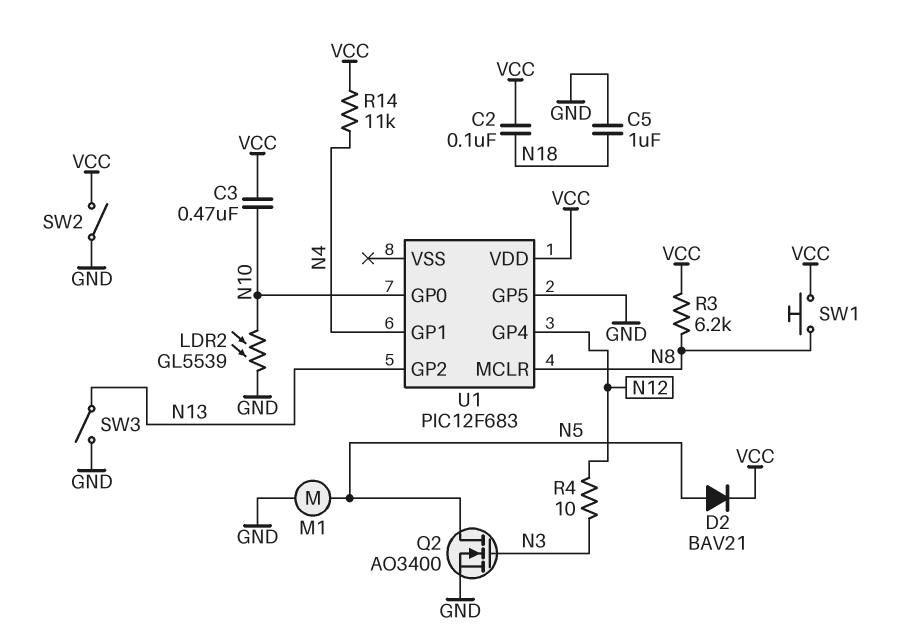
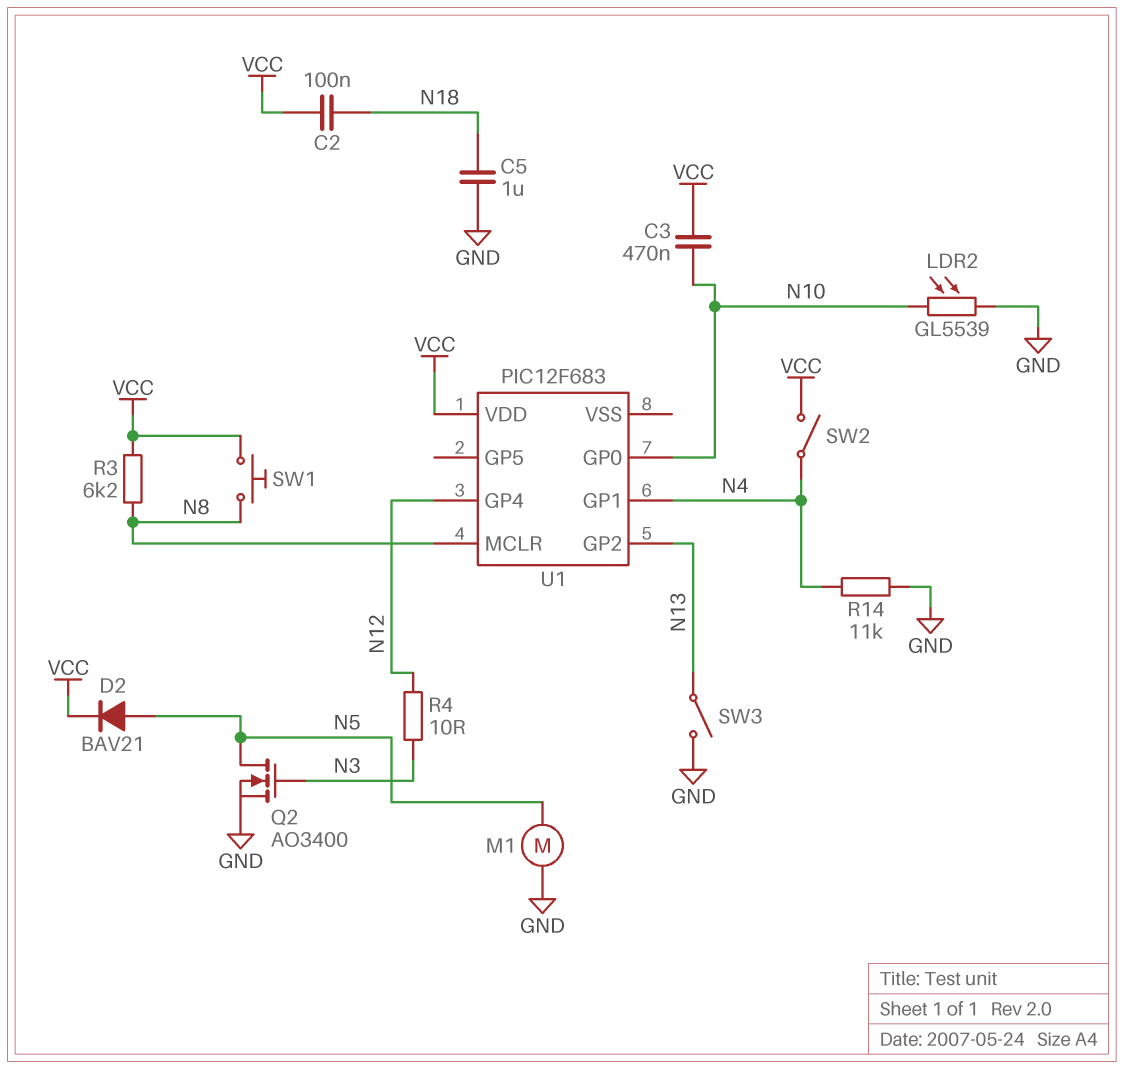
R14: 11k (N4, VCC) -> 11k (GND, N4)
SW2: switch (GND, VCC) -> switch (N4, VCC)
U1 pin GP5: GND -> none

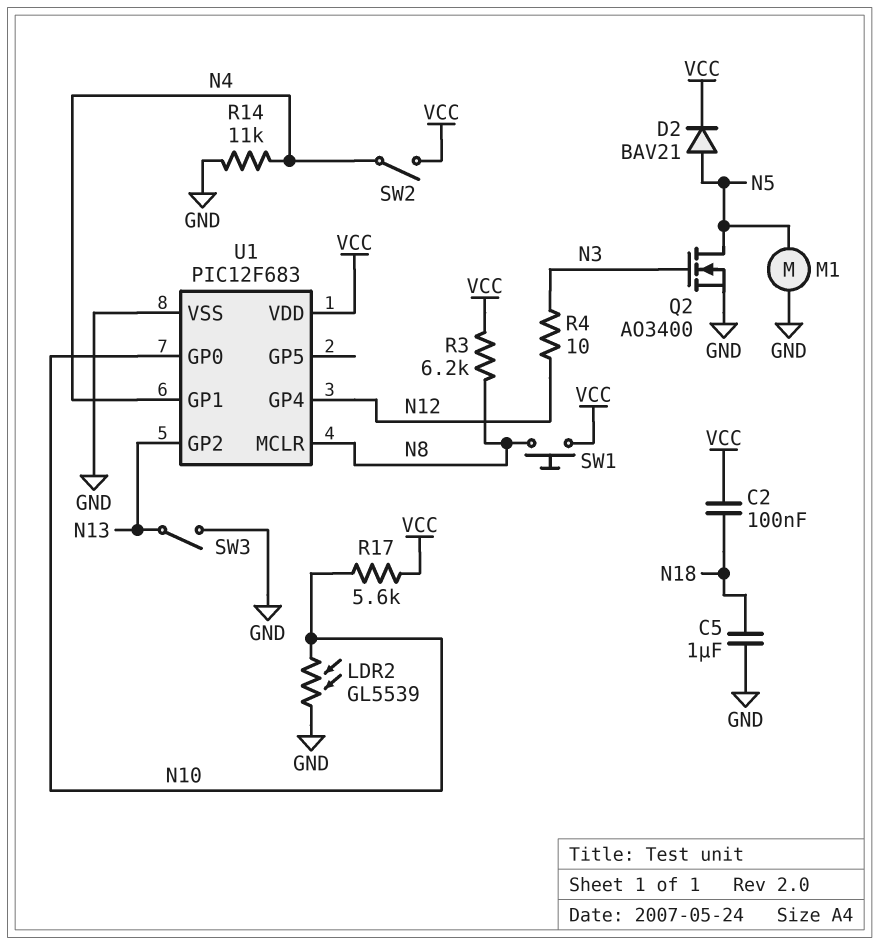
C3: 470nF (N10, VCC) -> none
R17: none -> 5.6k (N10, VCC)
U1 pin VSS: none -> GND

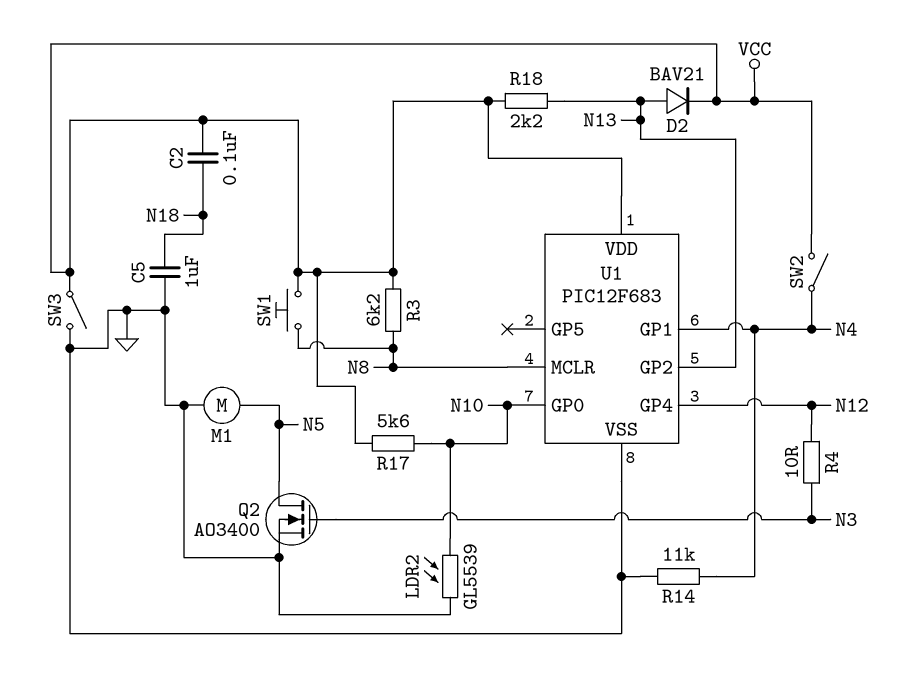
D2: diode BAV21 (A N5, K VCC) -> diode BAV21 (A N13, K VCC)
R18: none -> 2.2k (N13, VCC)
SW3: switch (GND, N13) -> switch (GND, VCC)

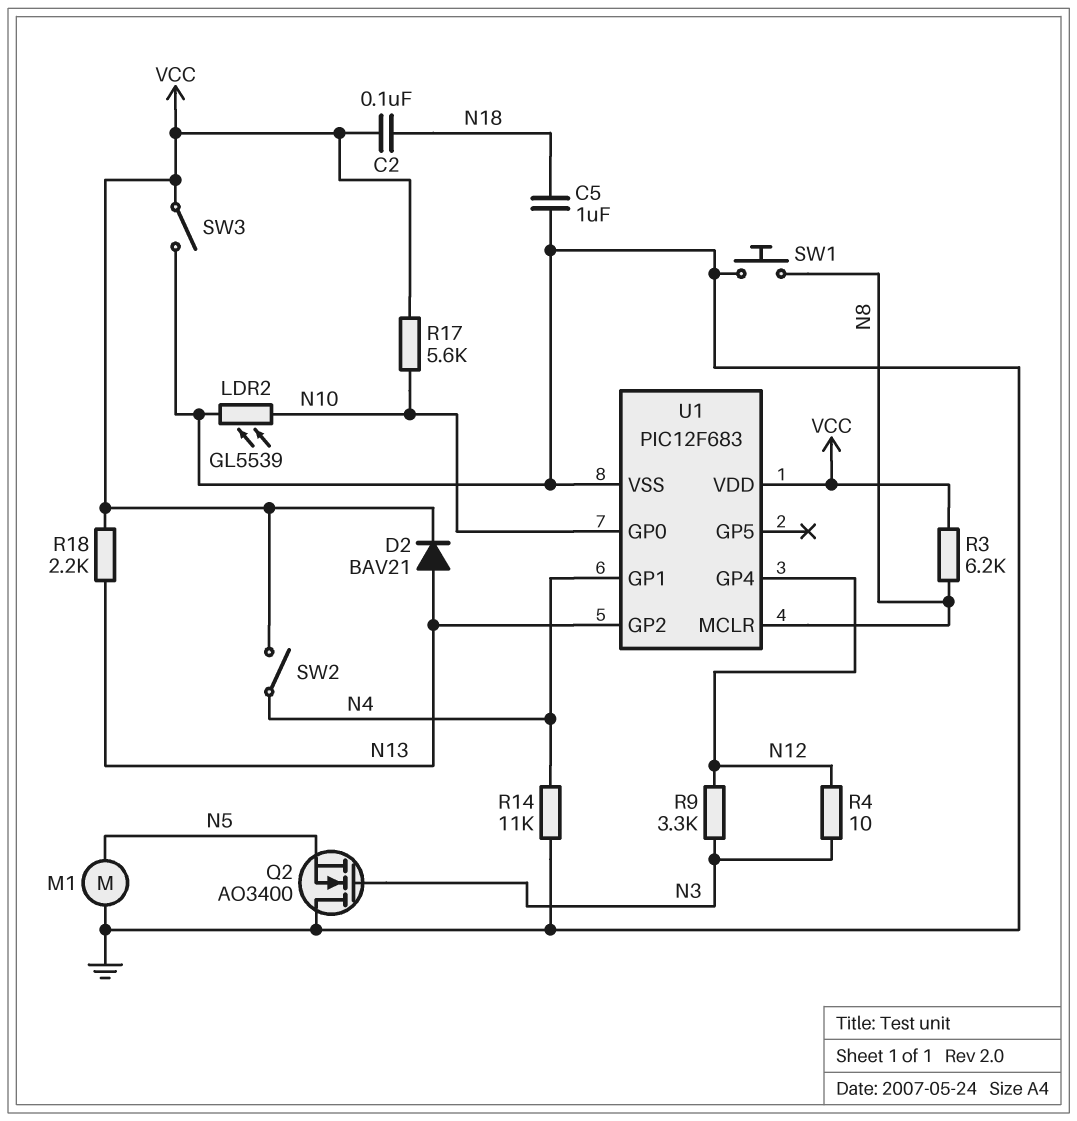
Q2: NMOS AO3400 (G N3, D N5, S GND) -> NMOS AO3400 (G N3, D GND, S N5)
R9: none -> 3.3k (N3, N12)
SW1: button (N8, VCC) -> button (GND, N8)

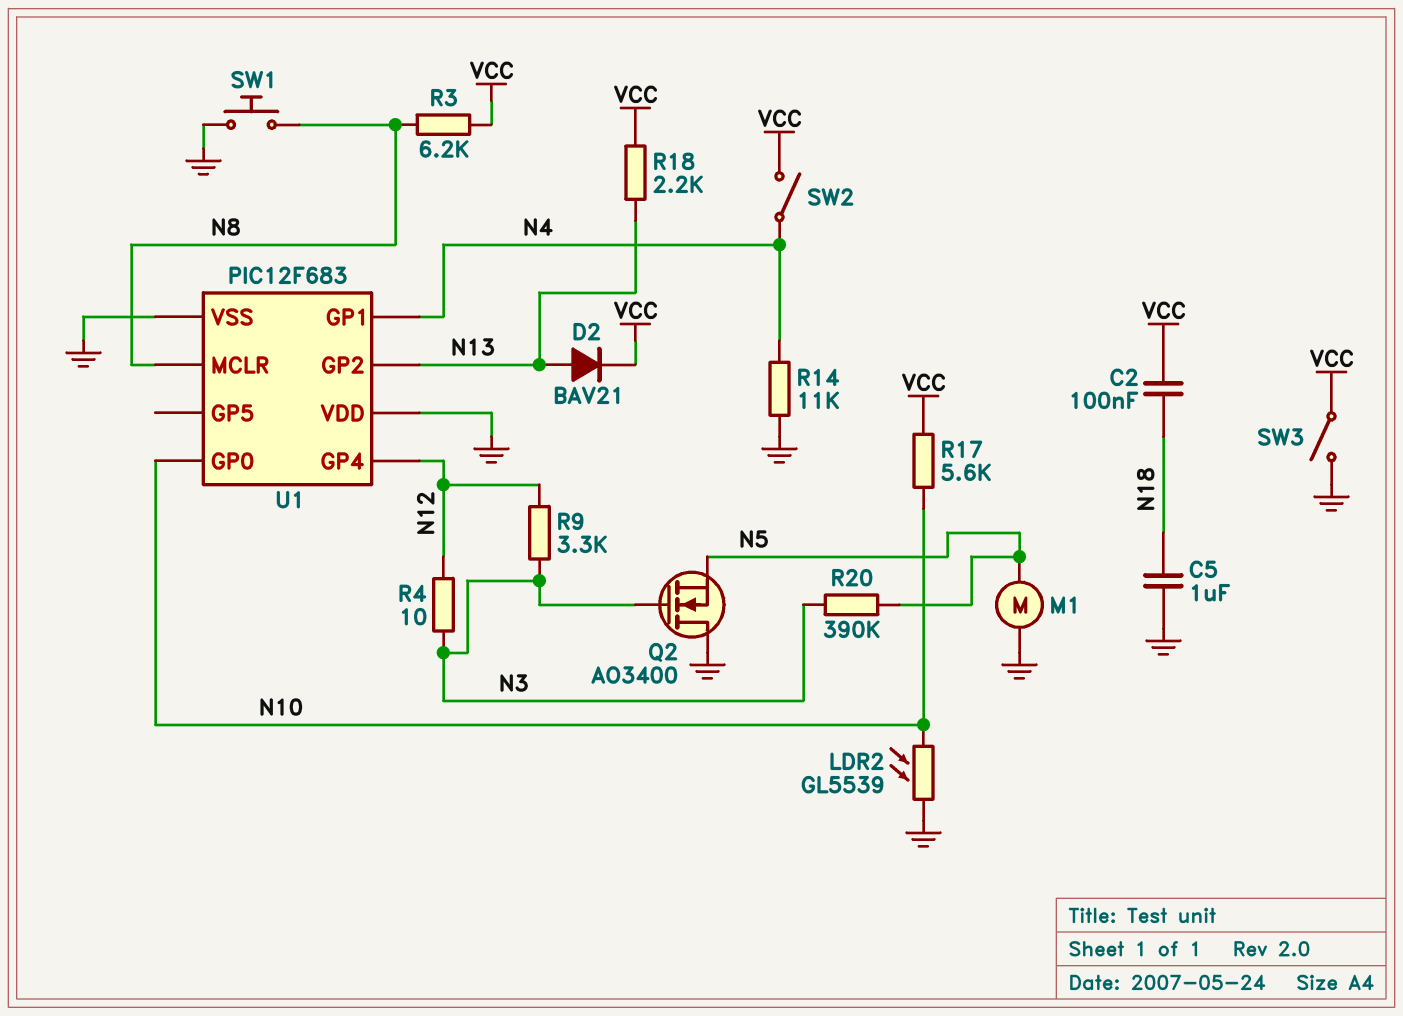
R20: none -> 390k (N3, N5)
U1 pin VDD: VCC -> GND

